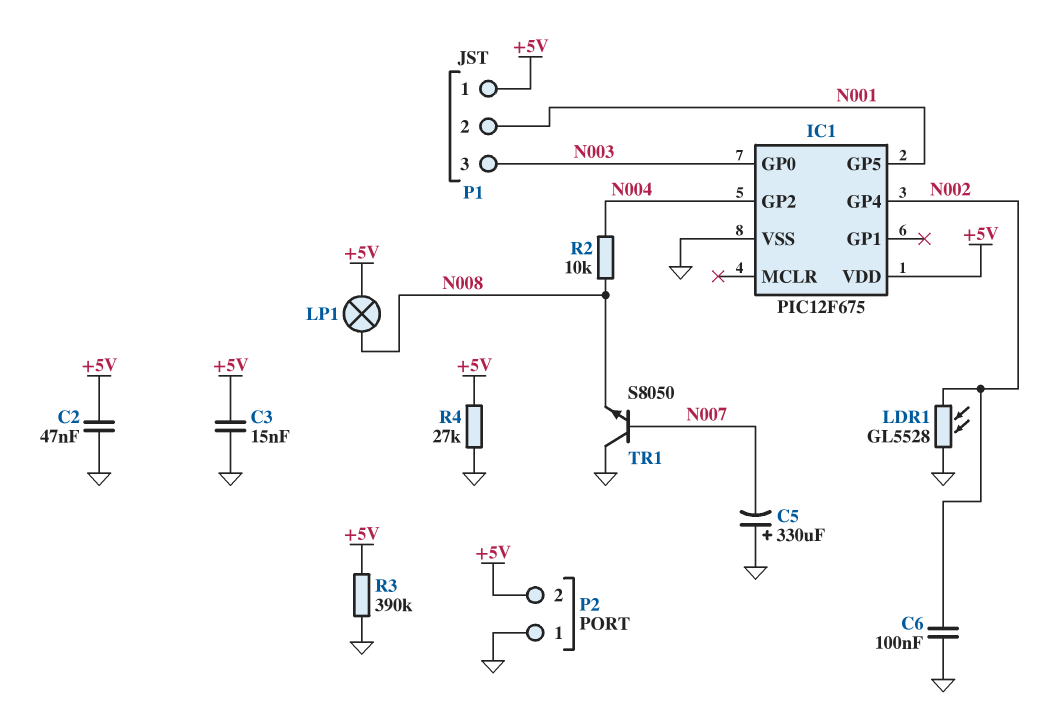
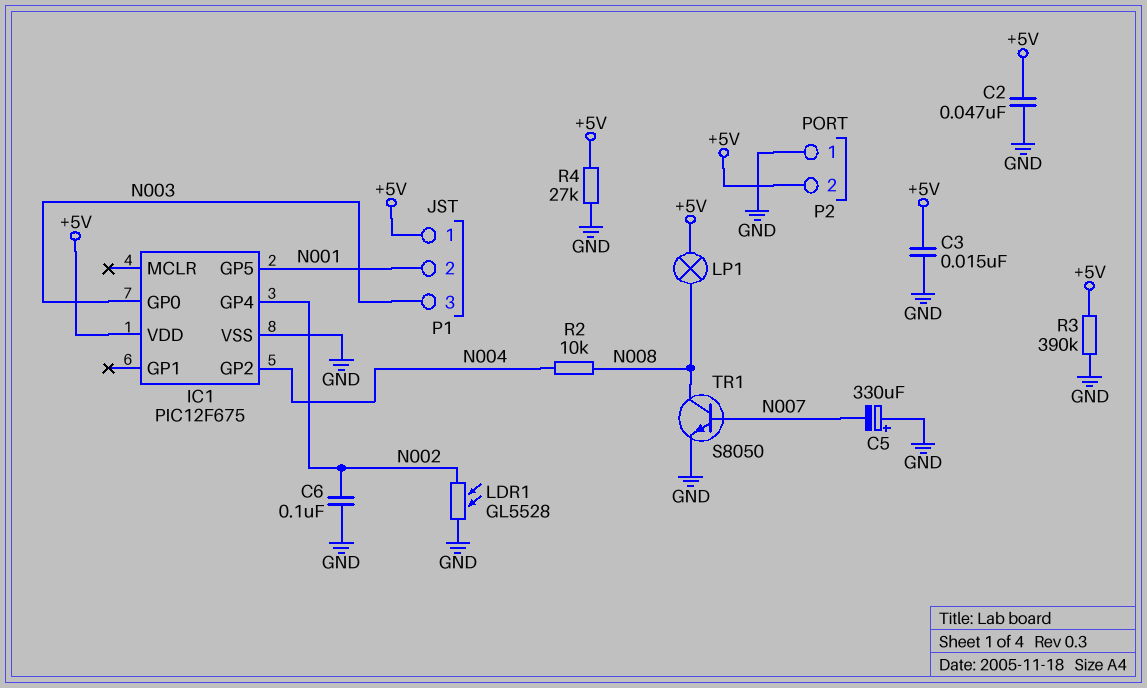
TR1: NPN S8050 (B N007, C GND, E N008) -> NPN S8050 (B N007, C N008, E GND)

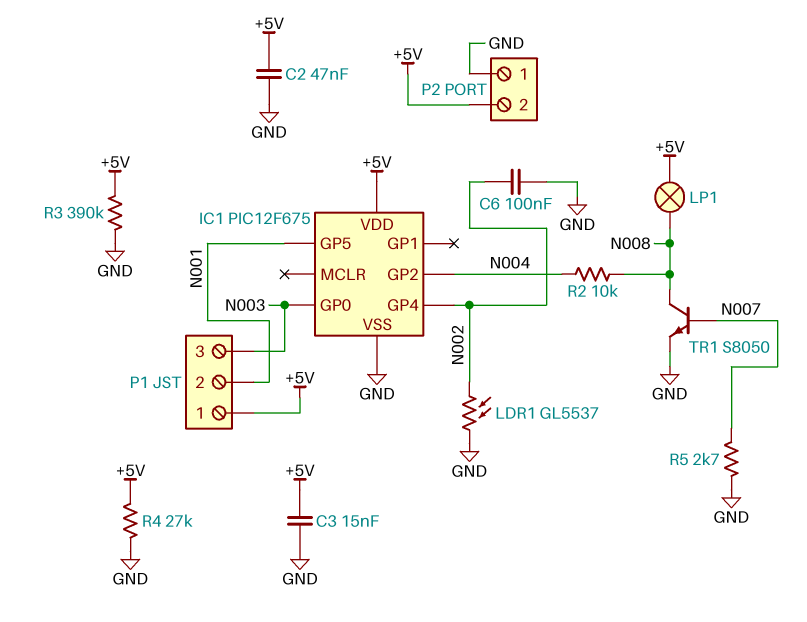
C5: 330uF (plus GND, minus N007) -> none
LDR1: GL5528 (GND, N002) -> GL5537 (GND, N002)
R5: none -> 2.7k (GND, N007)

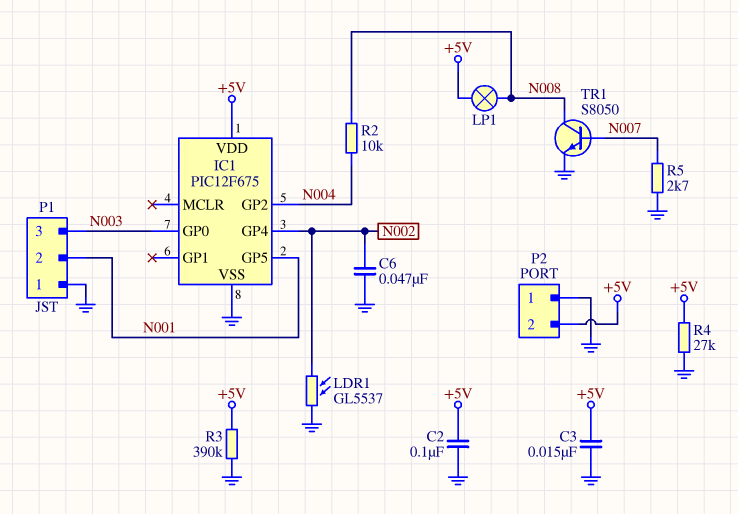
C2: 47nF (+5V, GND) -> 100nF (+5V, GND)
C6: 100nF (GND, N002) -> 47nF (GND, N002)
P1 pin 1: +5V -> GND

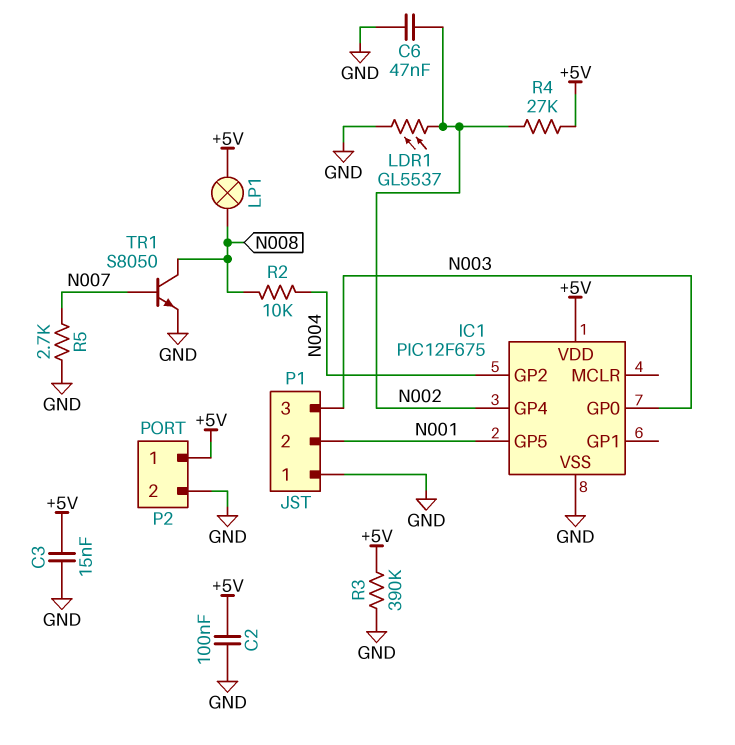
P2 pin 1: GND -> +5V
P2 pin 2: +5V -> GND
R4: 27k (+5V, GND) -> 27k (+5V, N002)

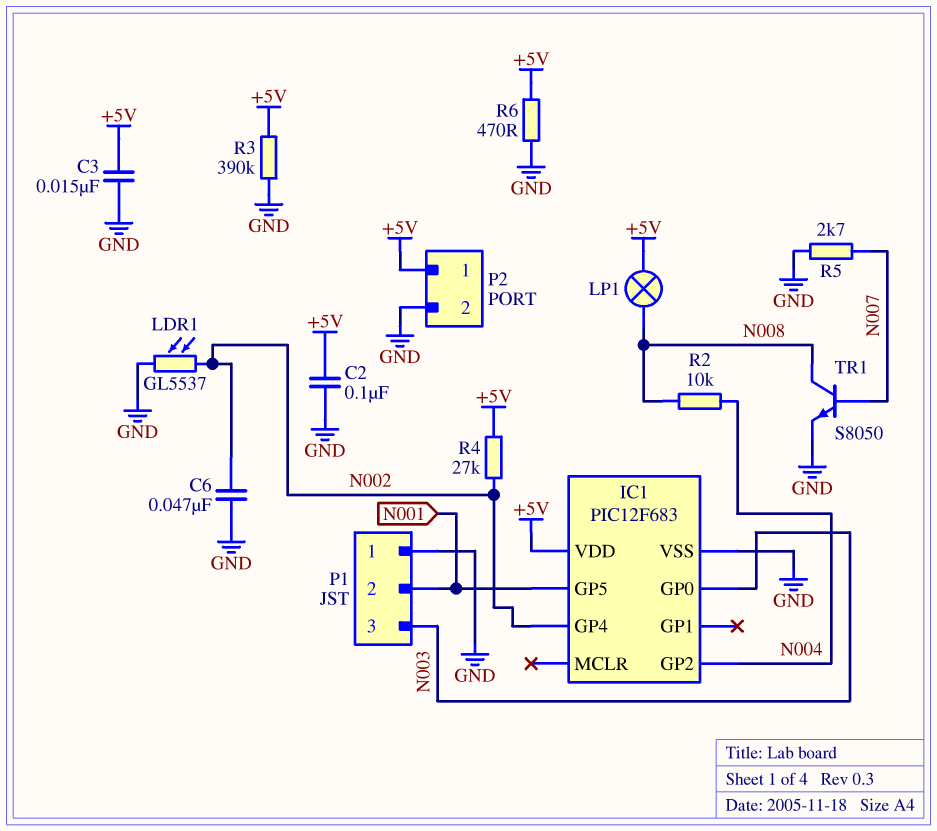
IC1: PIC12F675 -> PIC12F683
R6: none -> 470 (+5V, GND)

